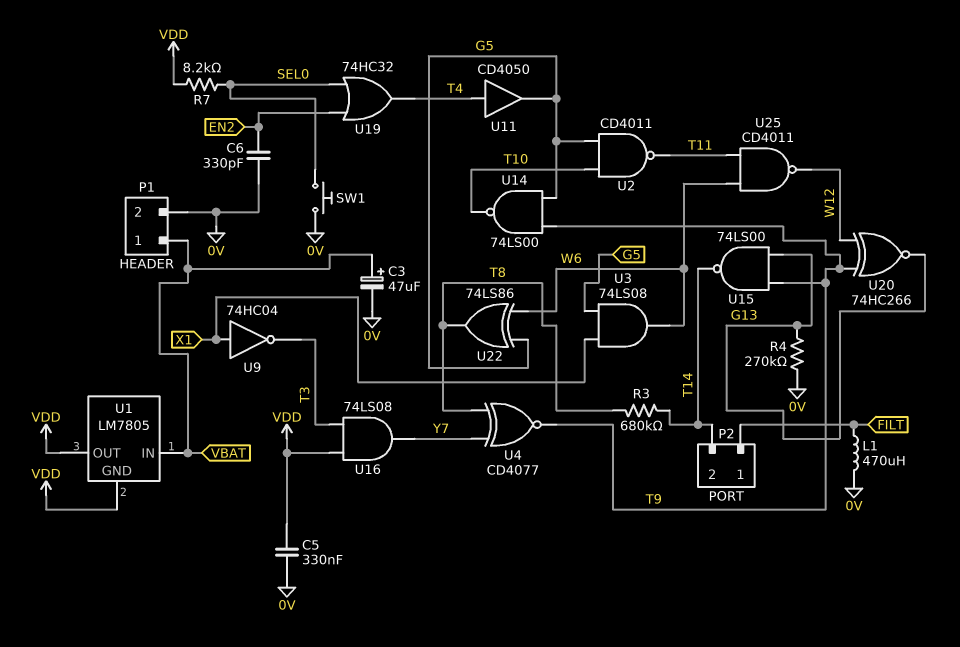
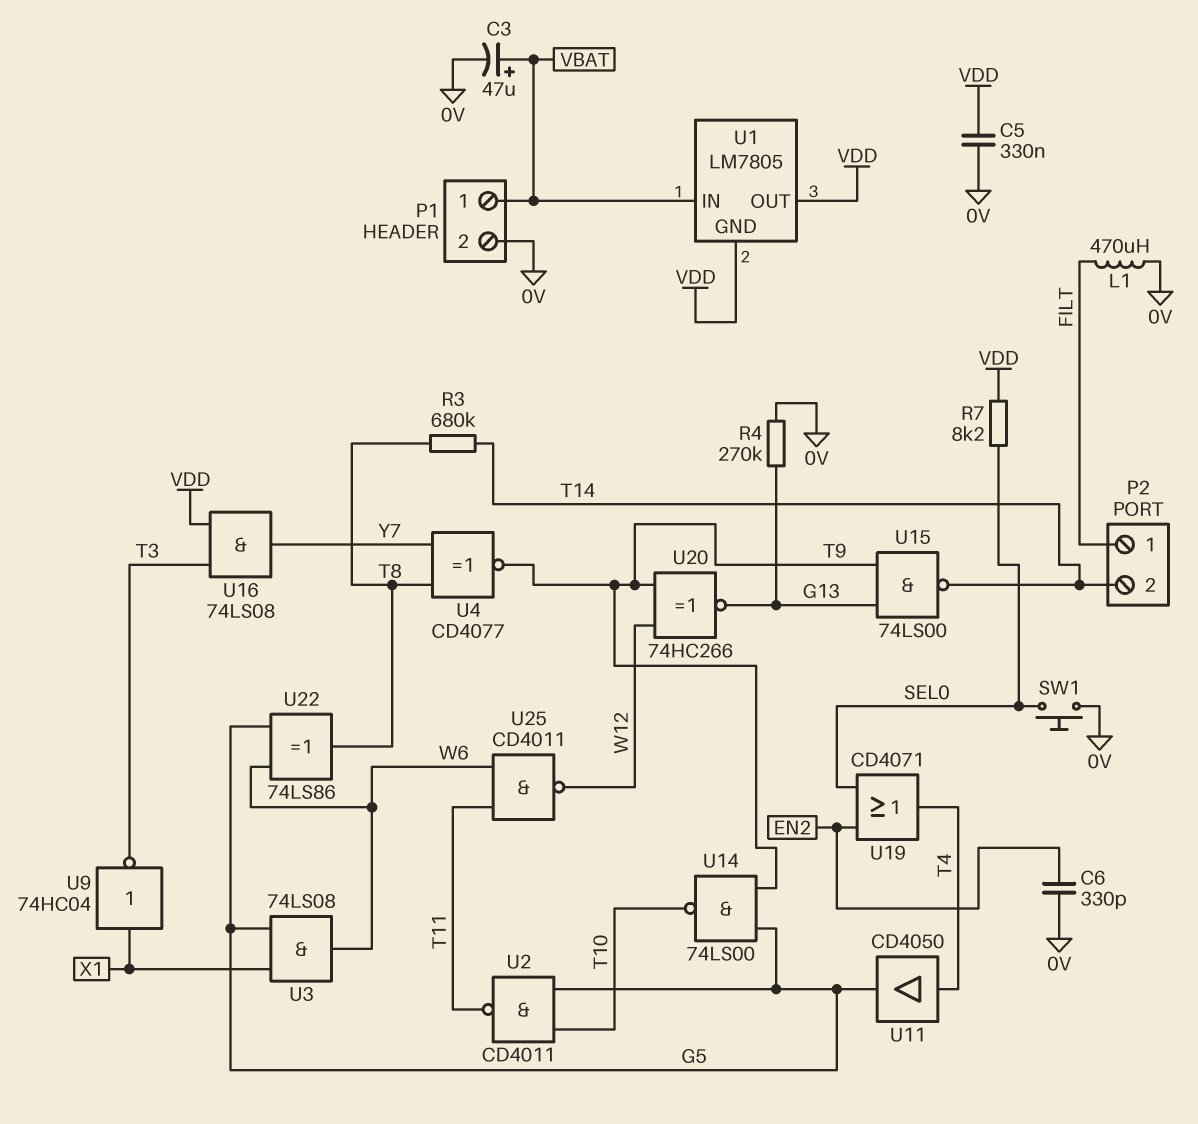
U19: OR 74HC32 (in EN2, in SEL0, out T4) -> OR CD4071 (in EN2, in SEL0, out T4)

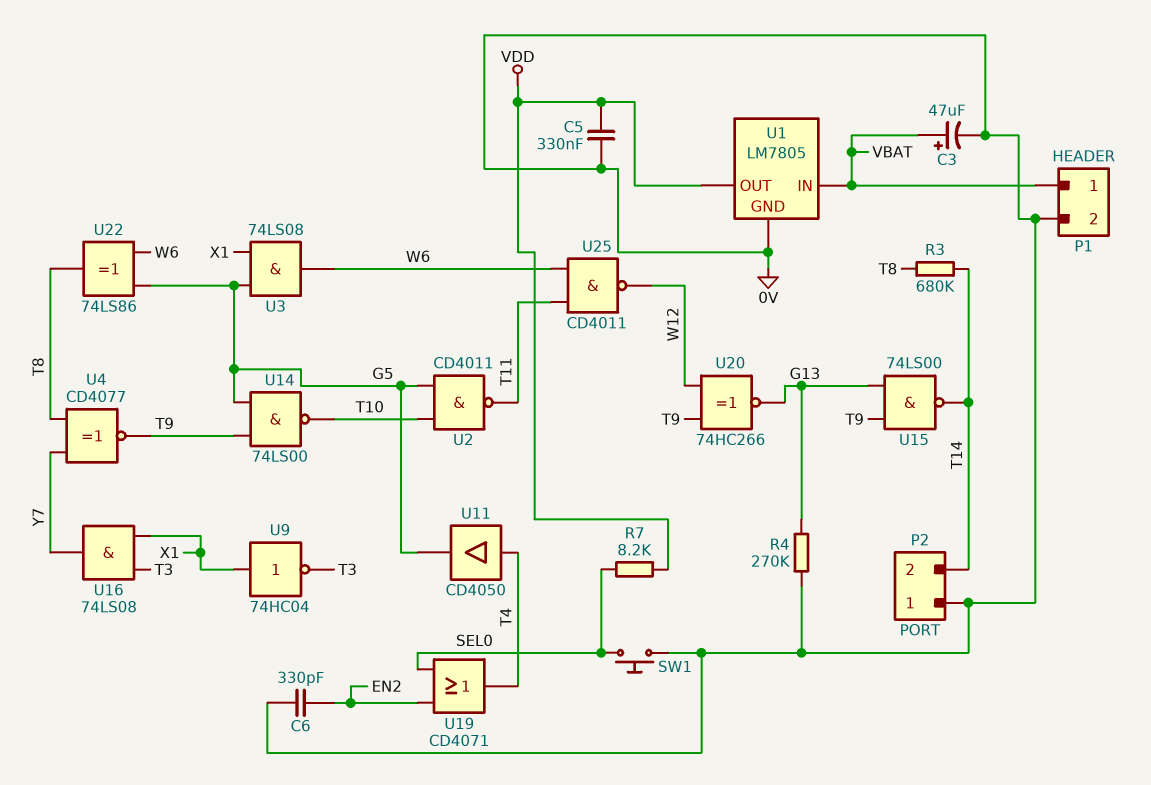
L1: 470uH (0V, FILT) -> none
P2 pin 1: FILT -> 0V
U1 pin GND: VDD -> 0V
U16: AND 74LS08 (in T3, in VDD, out Y7) -> AND 74LS08 (in T3, in X1, out Y7)

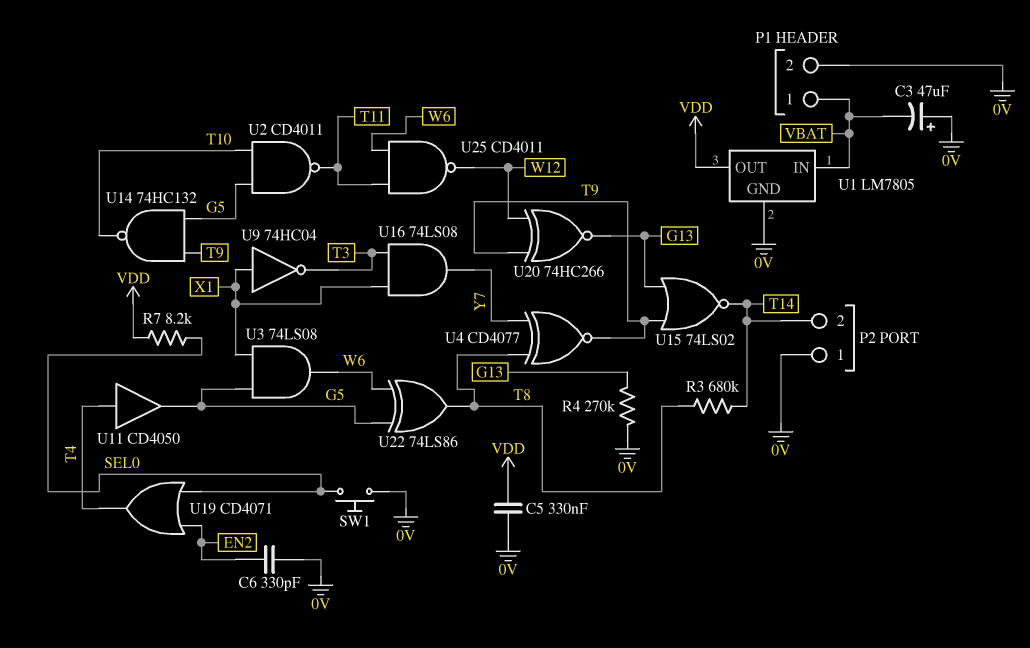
C3: 47uF (plus VBAT, minus 0V) -> 47uF (plus 0V, minus VBAT)
U14: NAND 74LS00 (in G5, in T9, out T10) -> NAND 74HC132 (in G5, in T9, out T10)
U15: NAND 74LS00 (in G13, in T9, out T14) -> NOR 74LS02 (in G13, in T9, out T14)

